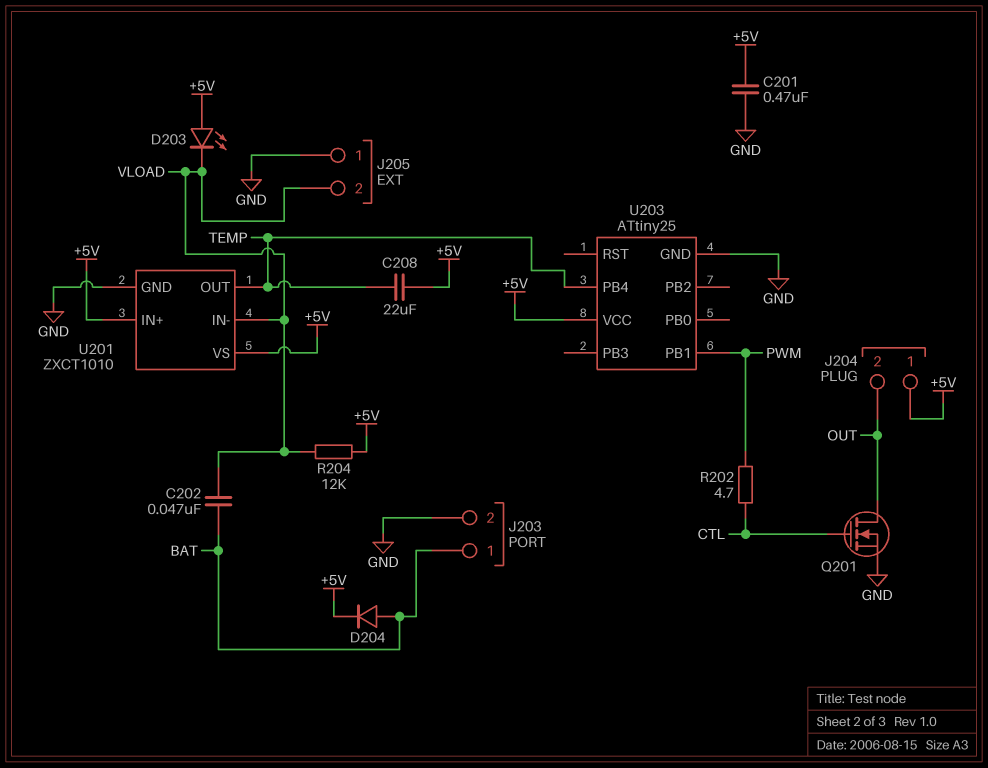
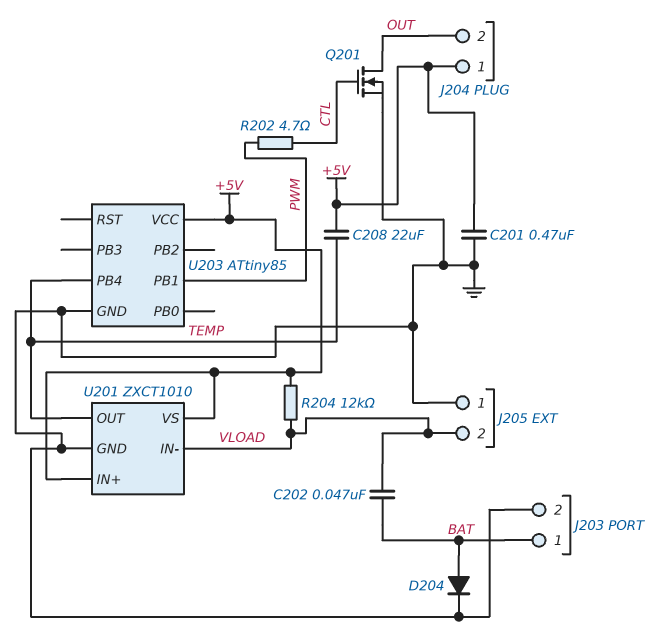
D203: LED (A +5V, K VLOAD) -> none
D204: diode (A BAT, K +5V) -> diode (A BAT, K GND)
U203: ATtiny25 -> ATtiny85

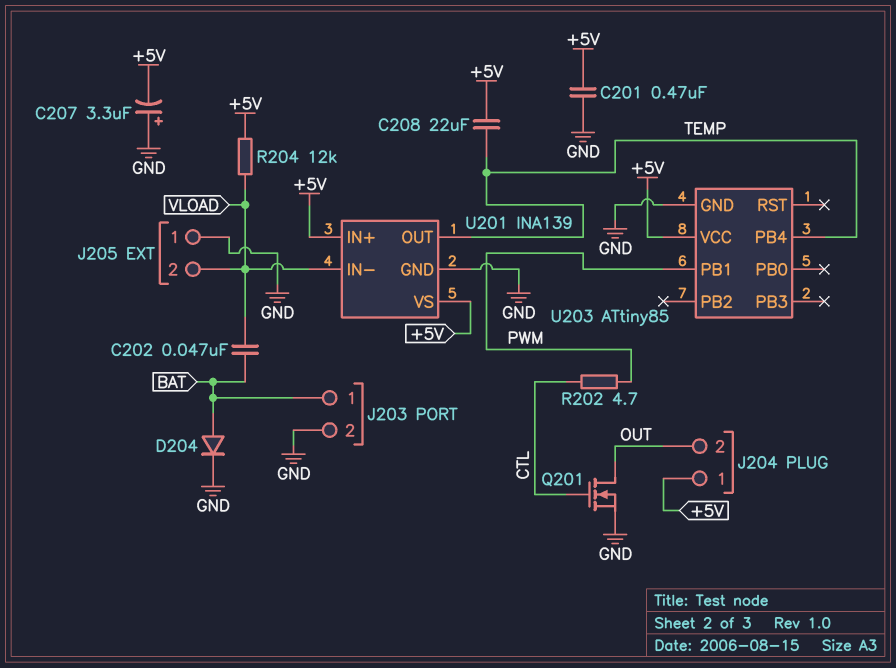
C207: none -> 3.3uF (plus GND, minus +5V)
U201: ZXCT1010 -> INA139

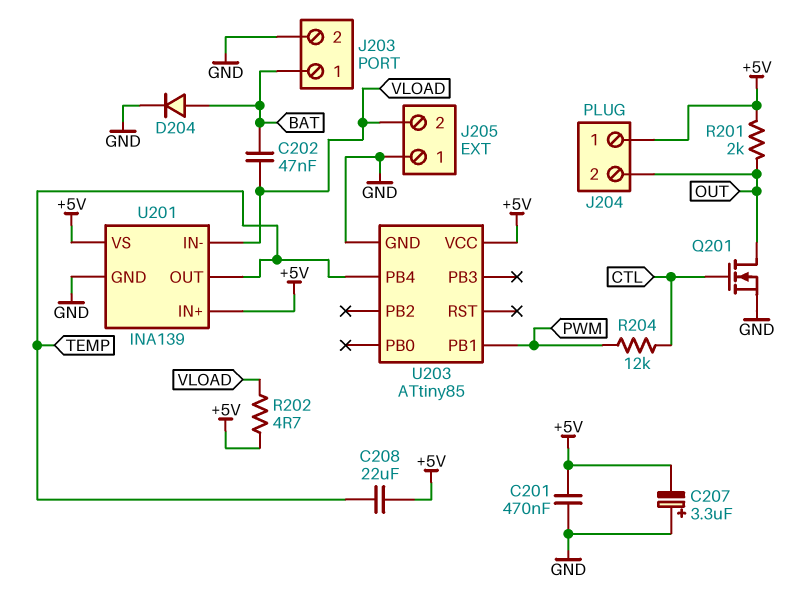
R201: none -> 2k (+5V, OUT)
R202: 4.7 (CTL, PWM) -> 4.7 (+5V, VLOAD)
R204: 12k (+5V, VLOAD) -> 12k (CTL, PWM)

